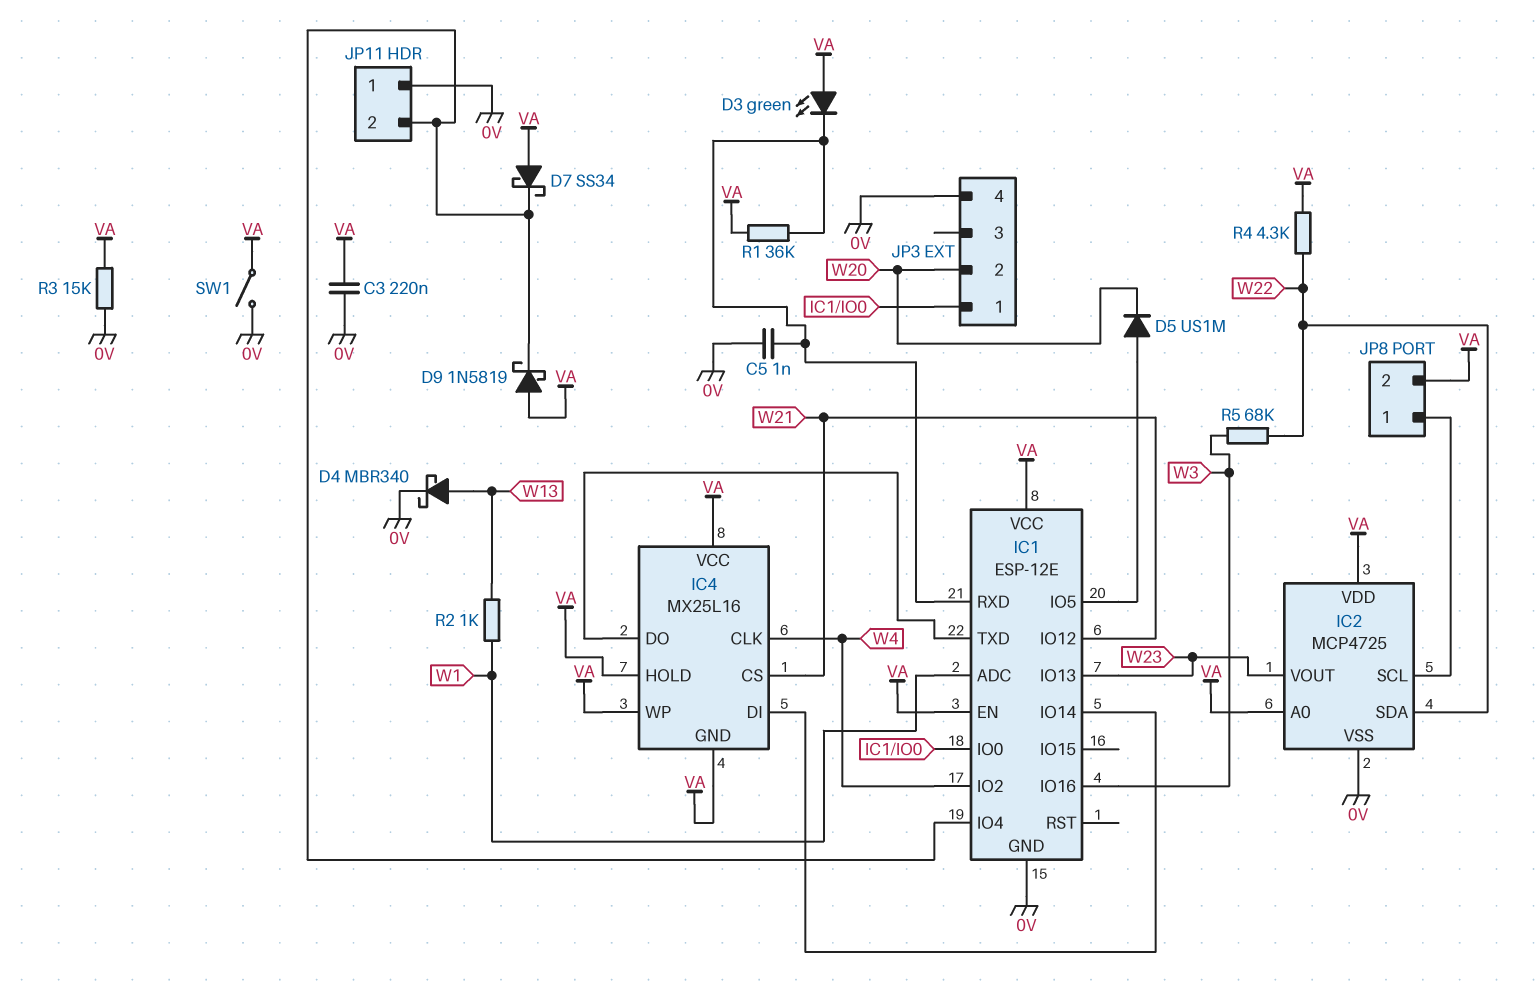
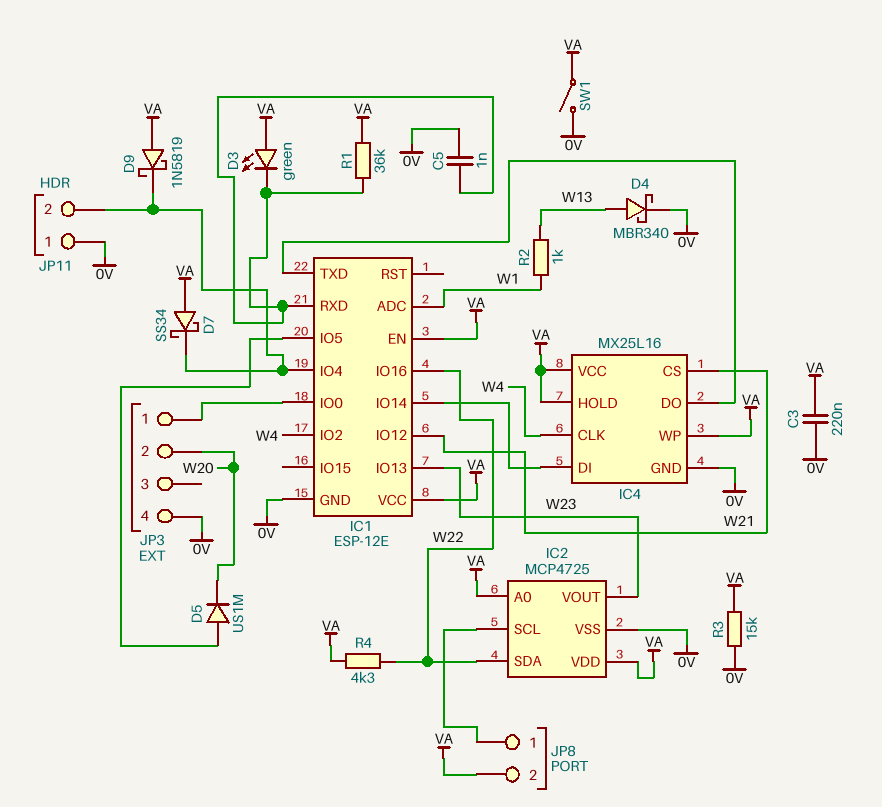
IC1 pin IO16: W3 -> W22
IC4 pin GND: VA -> 0V
R5: 68k (W3, W22) -> none

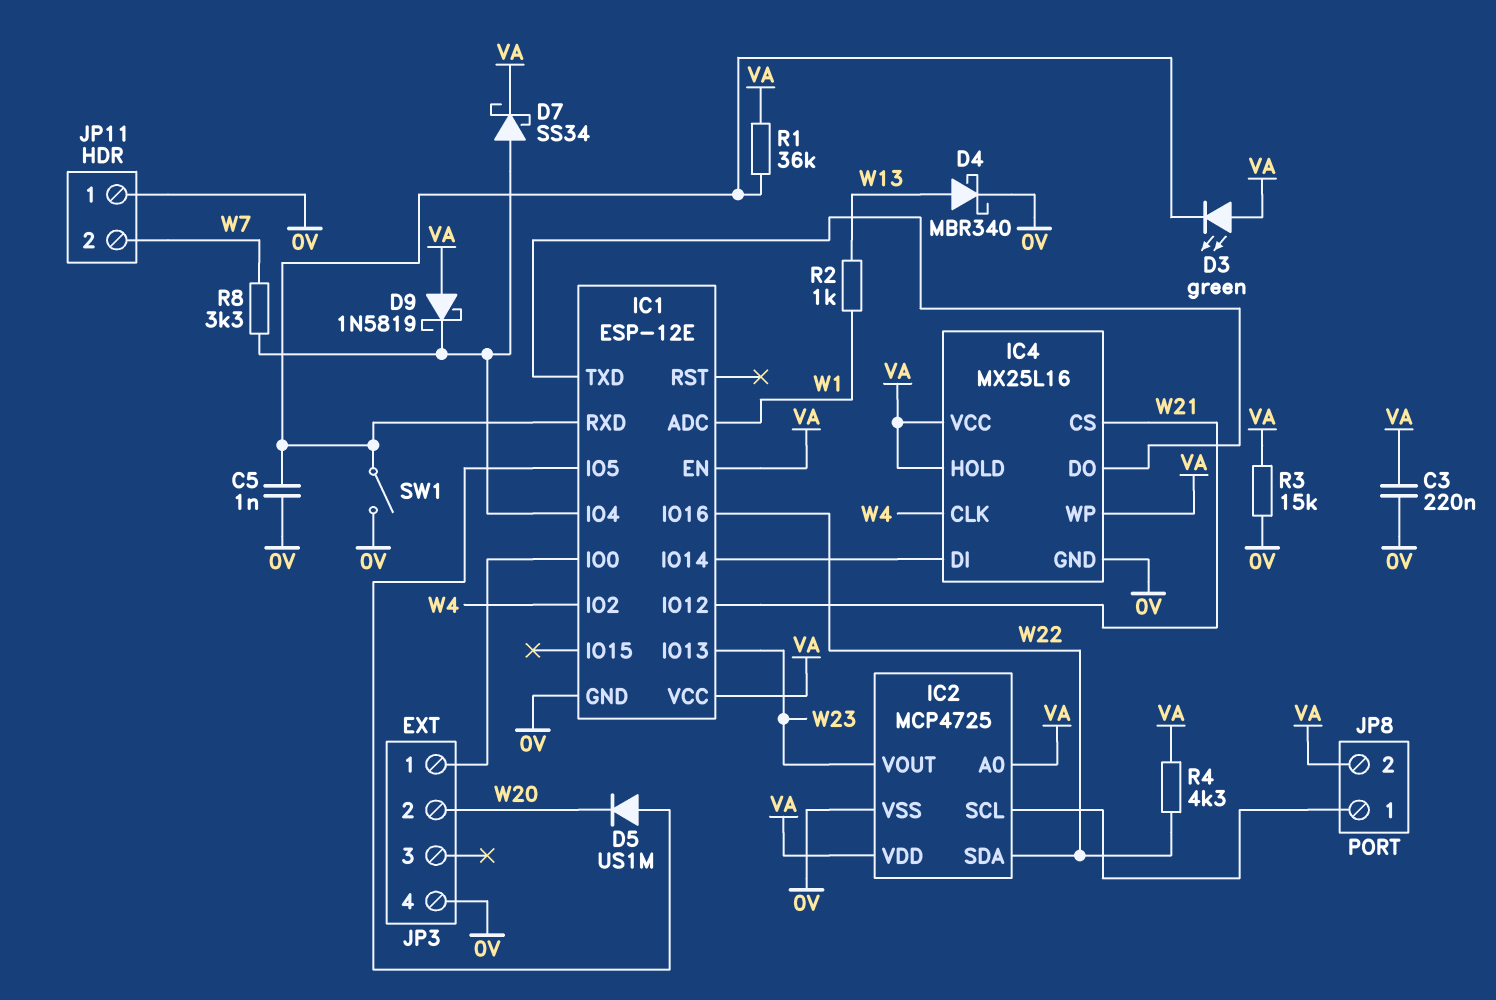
D7: schottky SS34 (A VA, K IC1/IO4) -> schottky SS34 (A IC1/IO4, K VA)
JP11 pin 2: IC1/IO4 -> W7
R8: none -> 3.3k (IC1/IO4, W7)
SW1: switch (0V, VA) -> switch (0V, IC1/RXD)

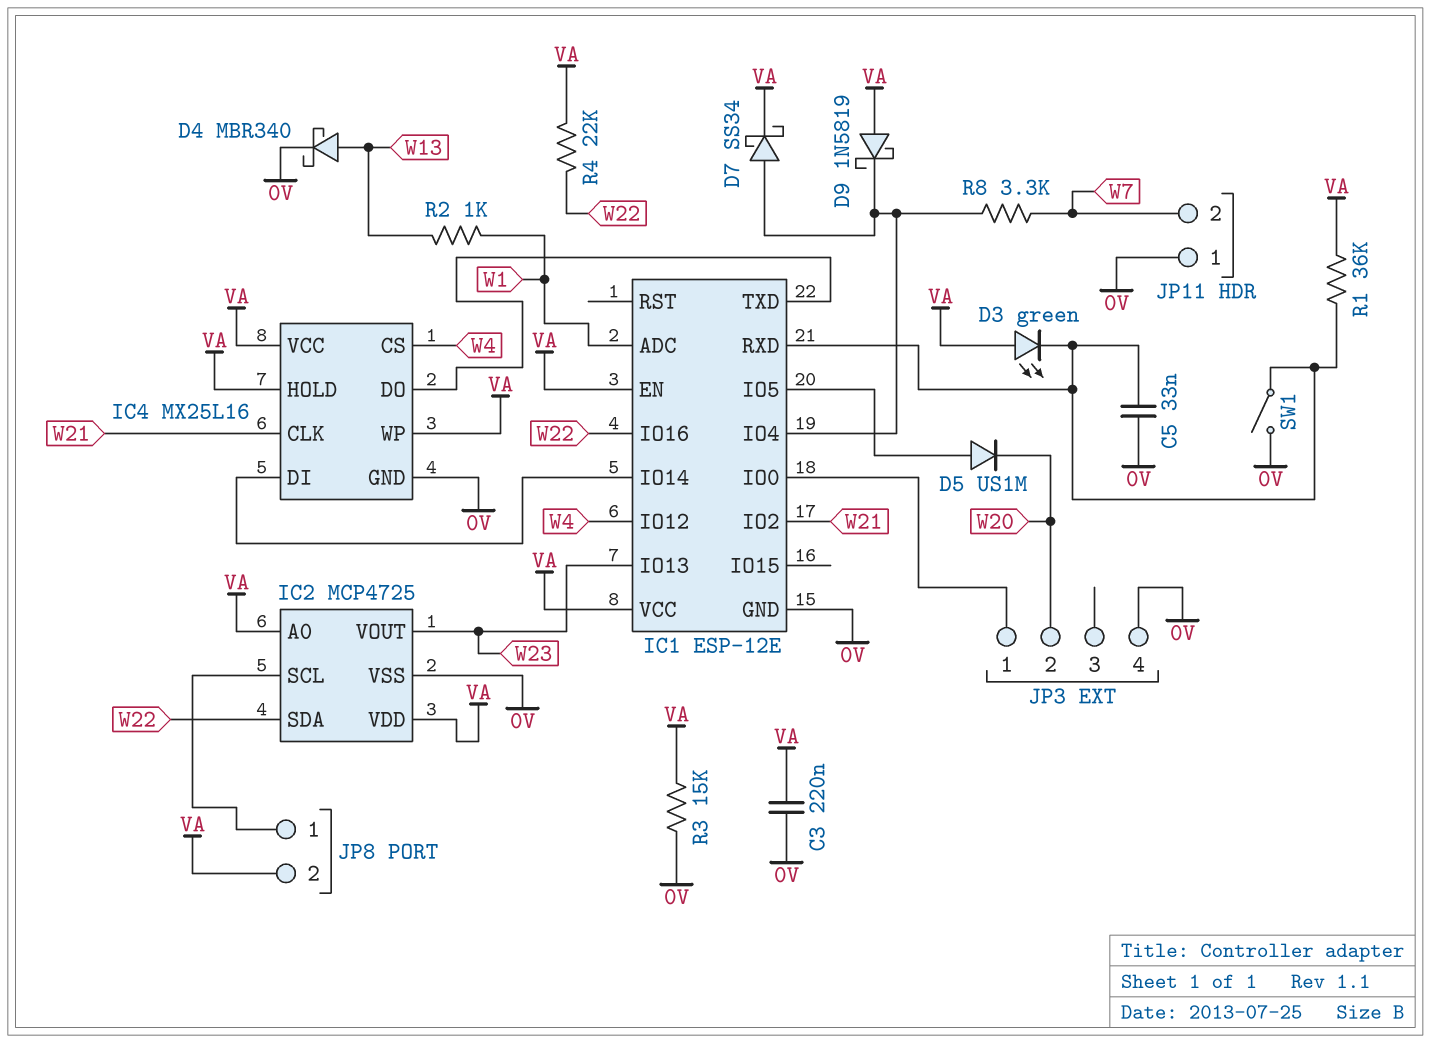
C5: 1nF (0V, IC1/RXD) -> 33nF (0V, IC1/RXD)
IC1 pin IO2: W4 -> W21
IC1 pin IO12: W21 -> W4
IC4 pin CLK: W4 -> W21
IC4 pin CS: W21 -> W4
R4: 4.3k (VA, W22) -> 22k (VA, W22)

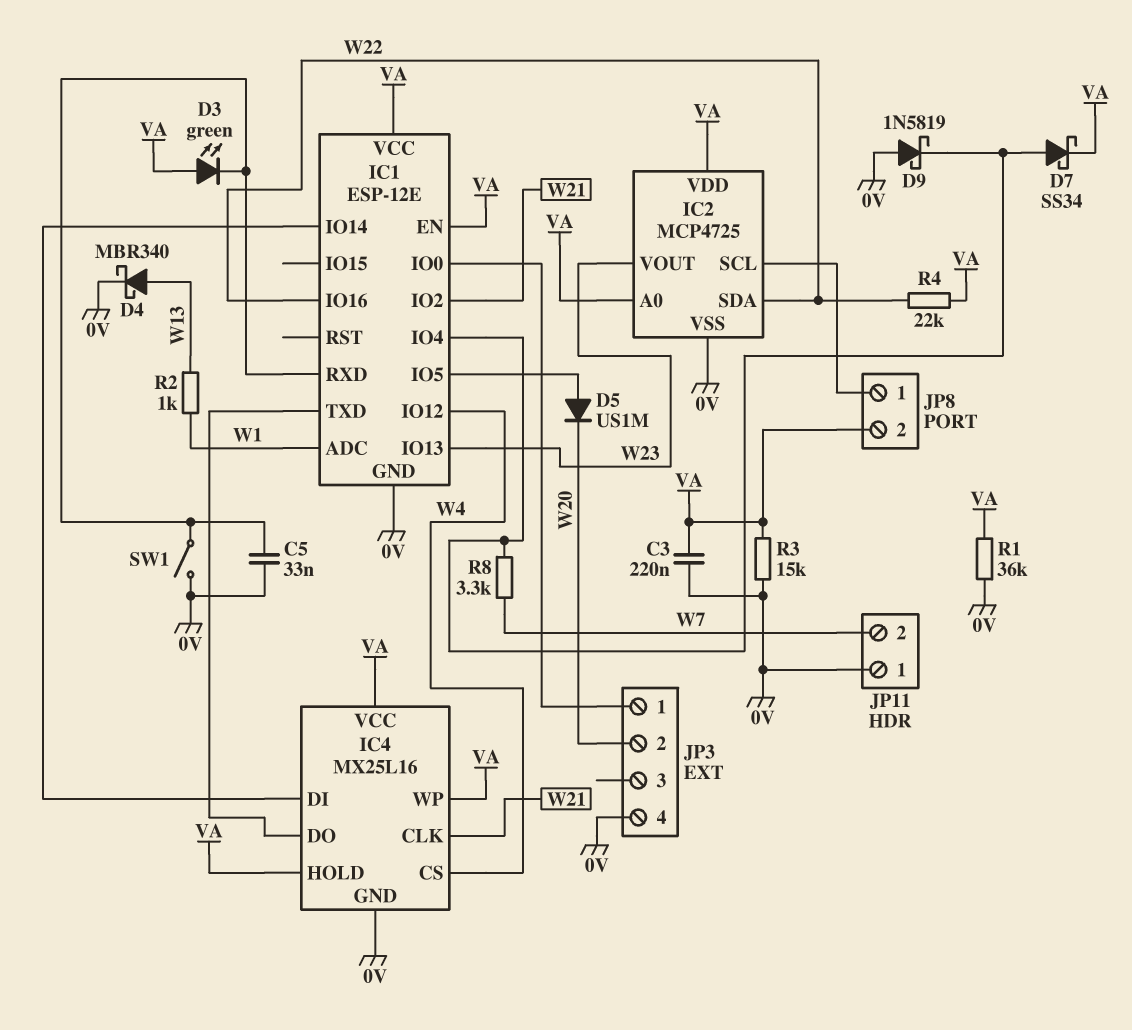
D9: schottky 1N5819 (A VA, K IC1/IO4) -> schottky 1N5819 (A 0V, K IC1/IO4)
R1: 36k (IC1/RXD, VA) -> 36k (0V, VA)

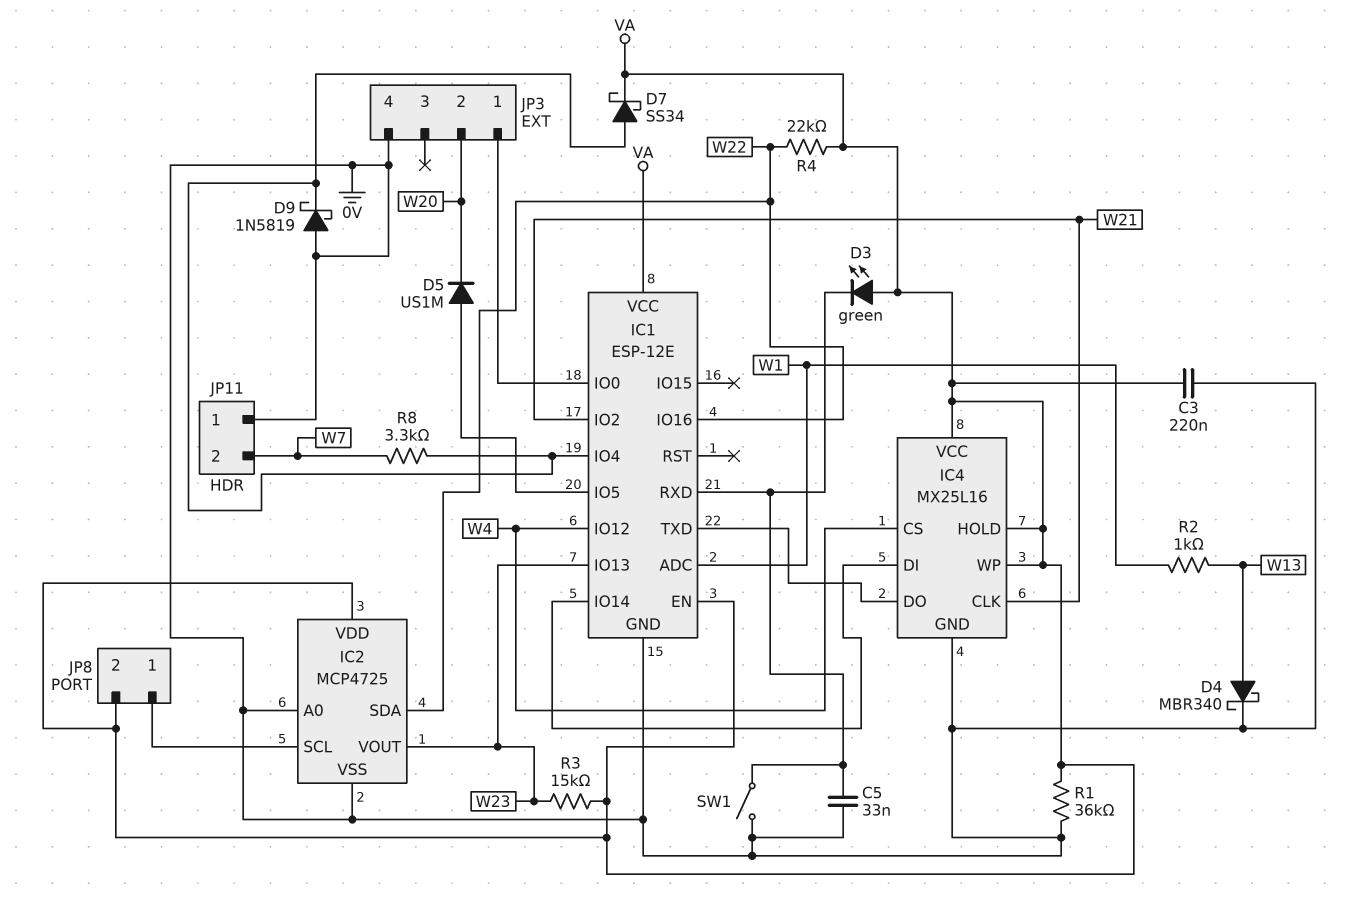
IC2 pin A0: VA -> 0V
R3: 15k (0V, VA) -> 15k (VA, W23)

